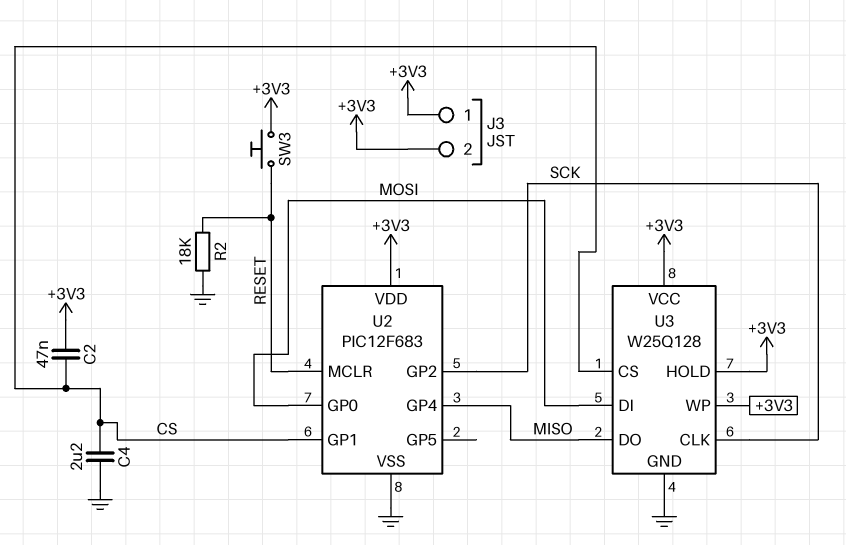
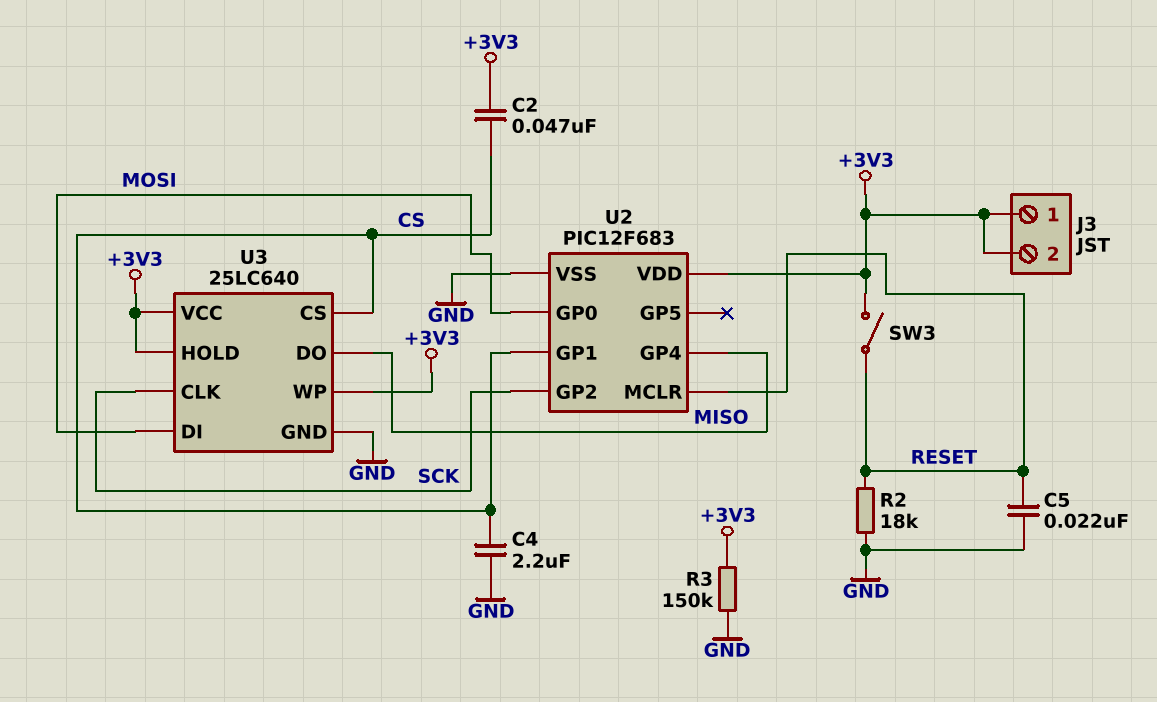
C5: none -> 22nF (GND, RESET)
R3: none -> 150k (+3V3, GND)
SW3: button (+3V3, RESET) -> switch (+3V3, RESET)
U3: W25Q128 -> 25LC640

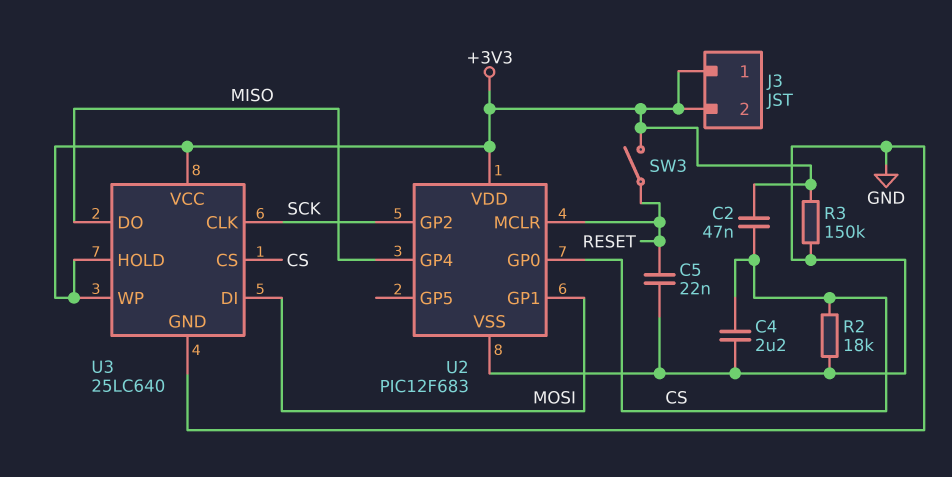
R2: 18k (GND, RESET) -> 18k (CS, GND)
U2 pin GP0: MOSI -> CS
U2 pin GP1: CS -> MOSI

